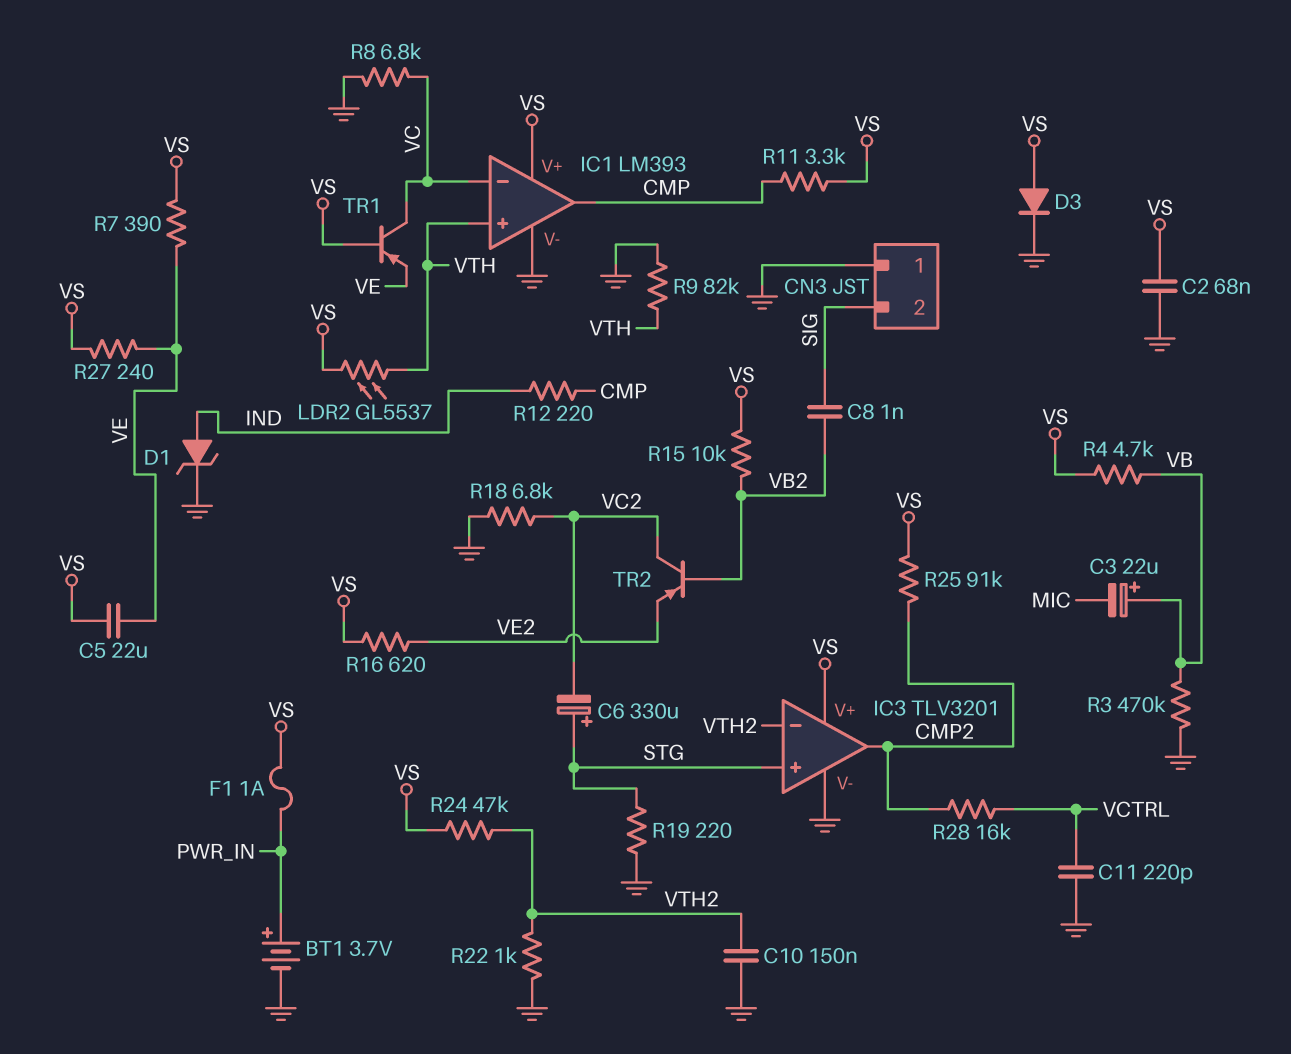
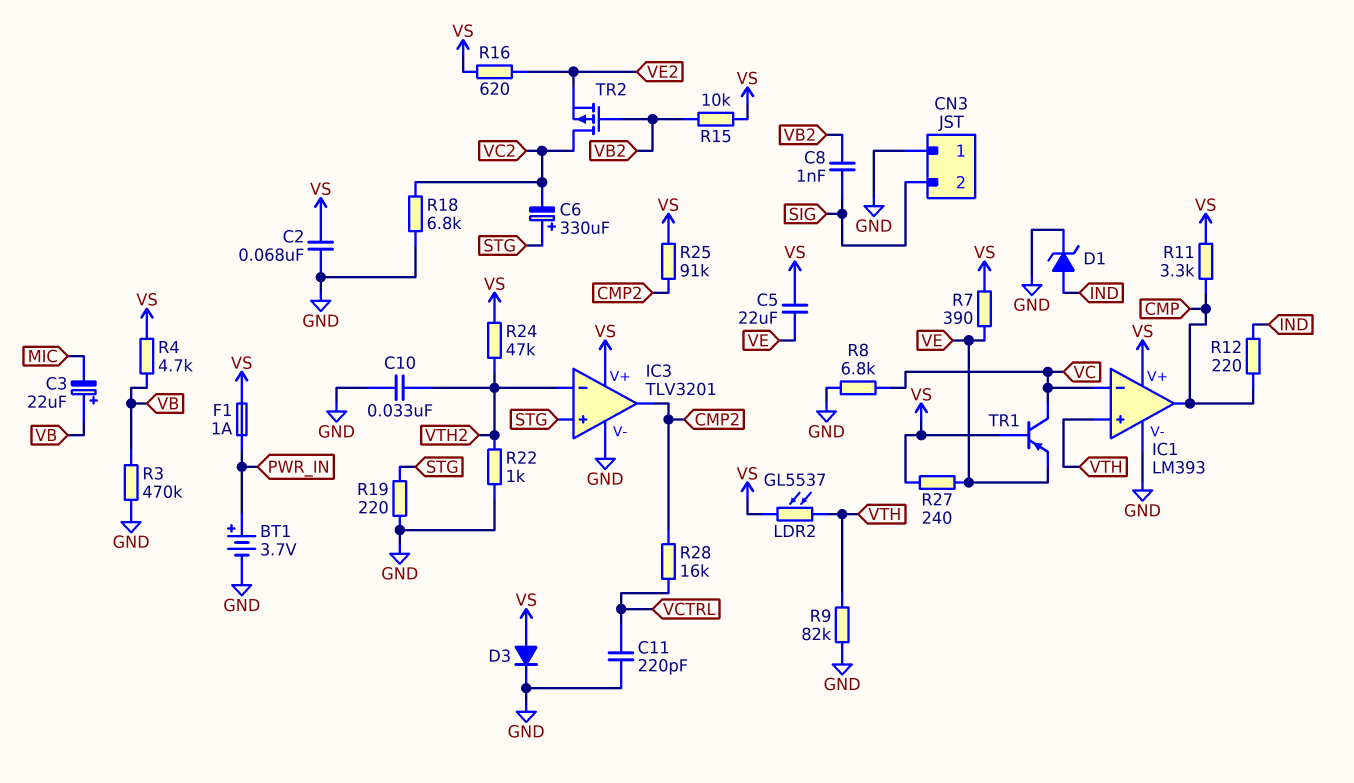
C10: 150nF (GND, VTH2) -> 33nF (GND, VTH2)
TR2: PNP (B VB2, C VC2, E VE2) -> PMOS (G VB2, D VC2, S VE2)

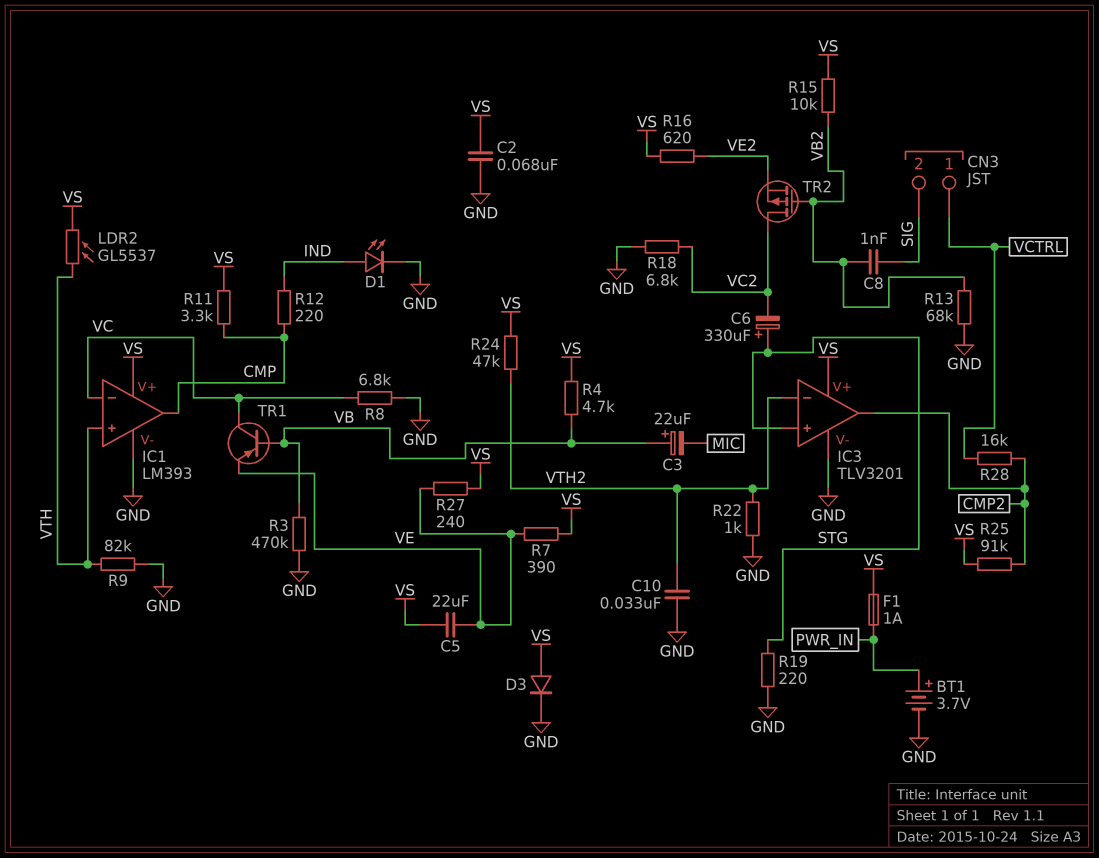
C11: 220pF (GND, VCTRL) -> none
CN3 pin 1: GND -> VCTRL
D1: zener (A IND, K GND) -> LED (A IND, K GND)
R13: none -> 68k (GND, VB2)
TR1: PNP (B VS, C VC, E VE) -> PNP (B VB, C VC, E VE)

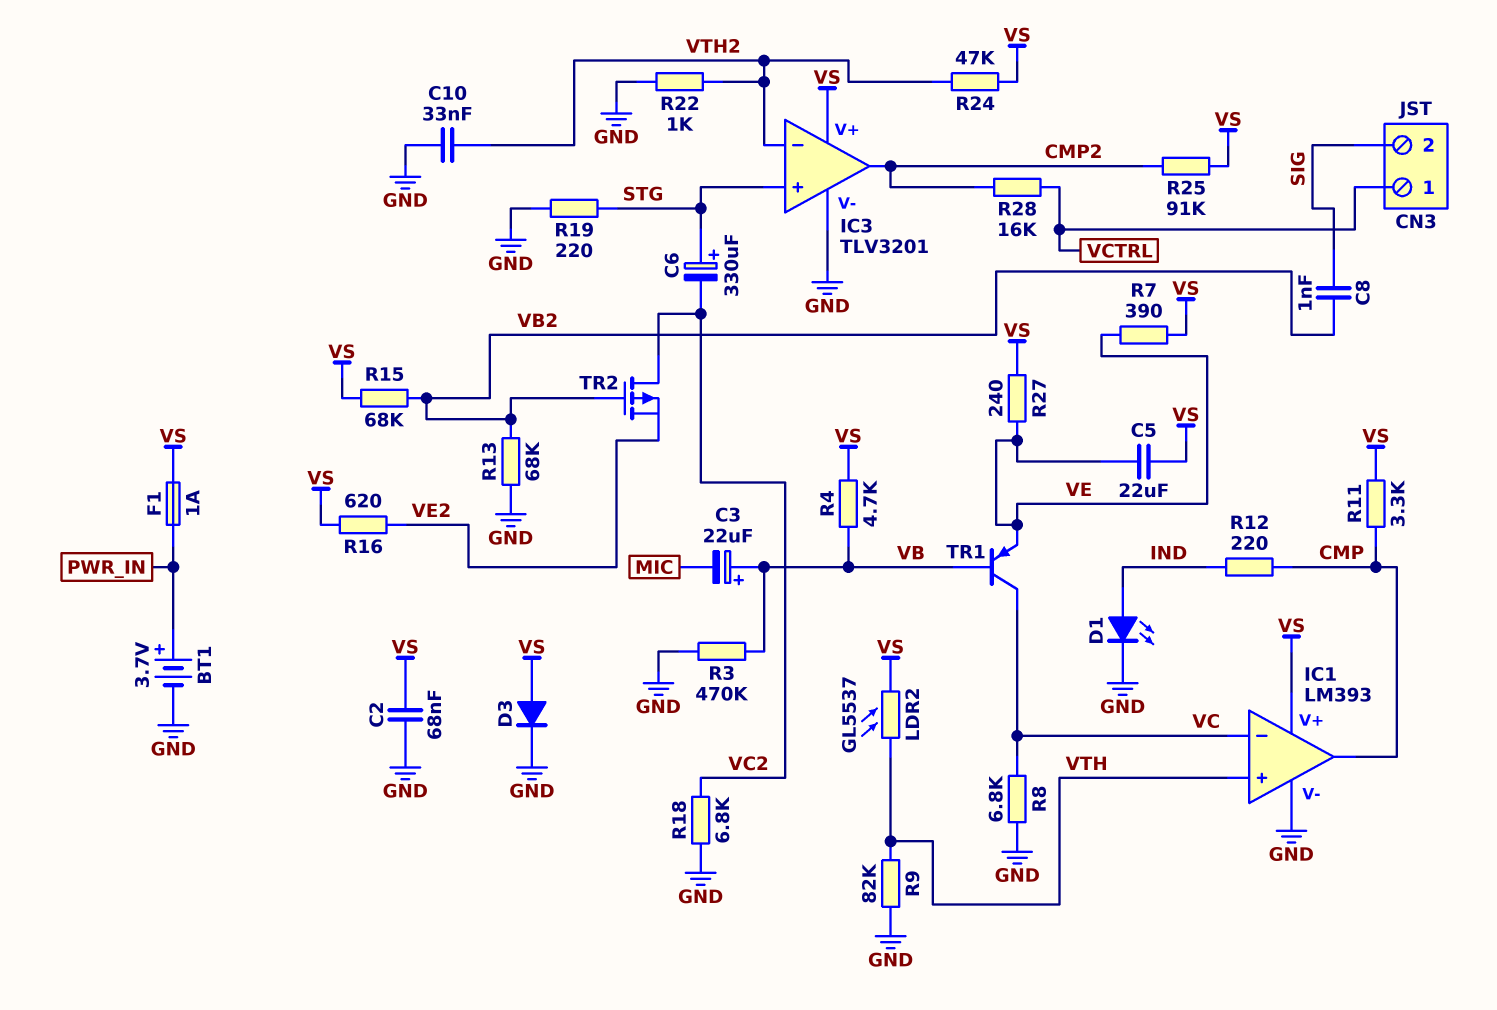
R15: 10k (VB2, VS) -> 68k (VB2, VS)

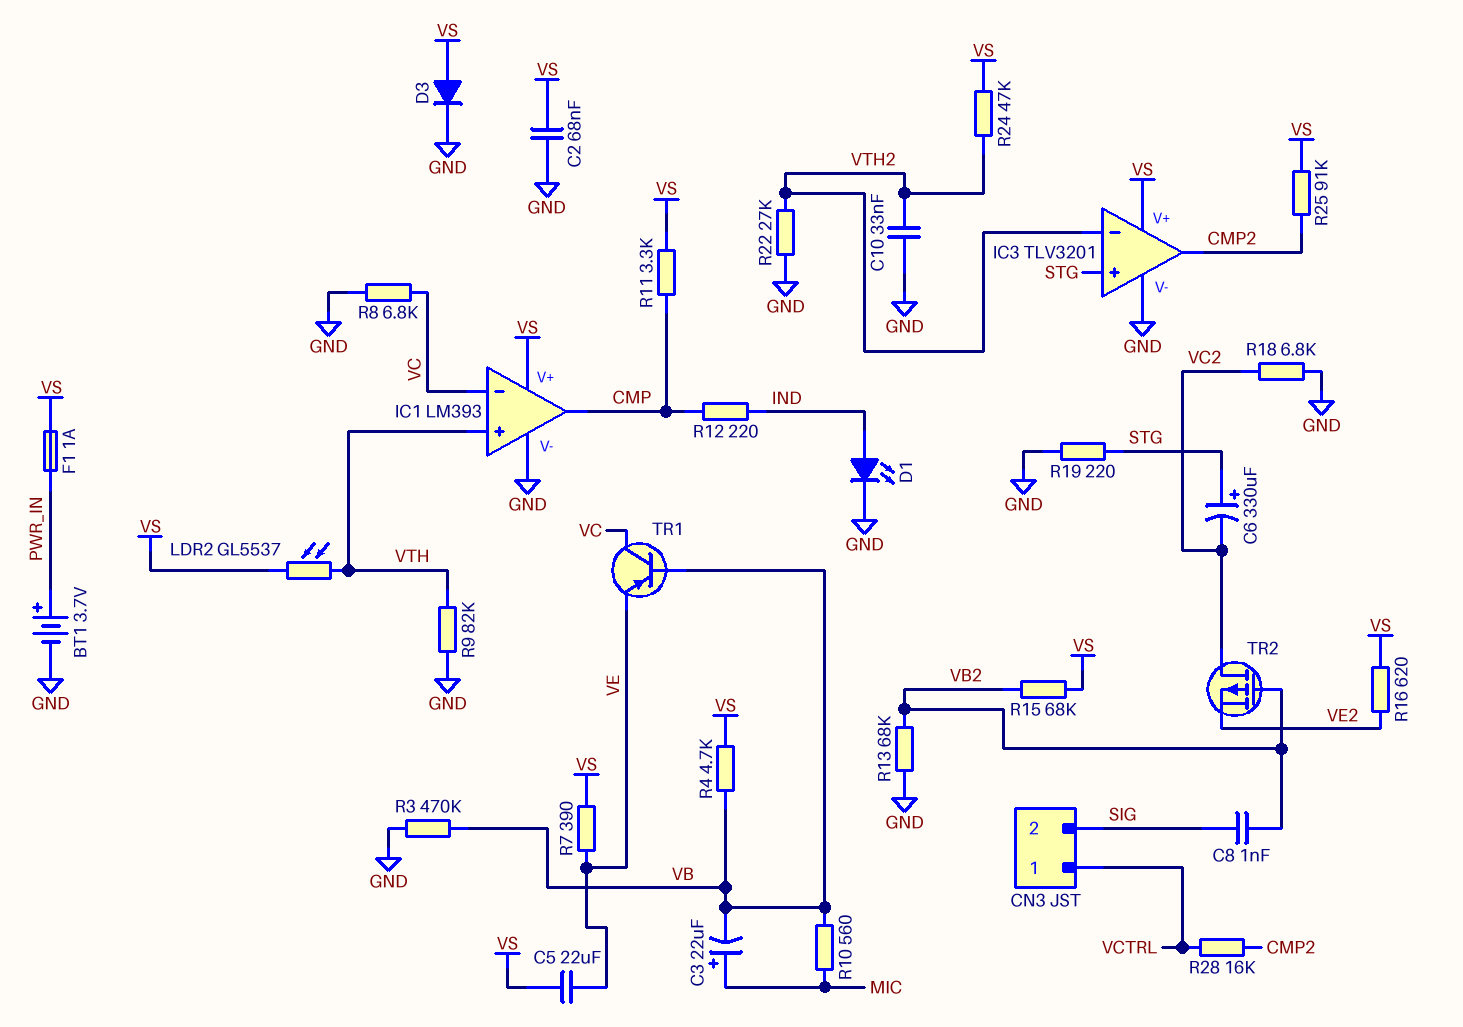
C3: 22uF (plus VB, minus MIC) -> 22uF (plus MIC, minus VB)
R10: none -> 560 (MIC, VB)
R22: 1k (GND, VTH2) -> 27k (GND, VTH2)
R27: 240 (VE, VS) -> none

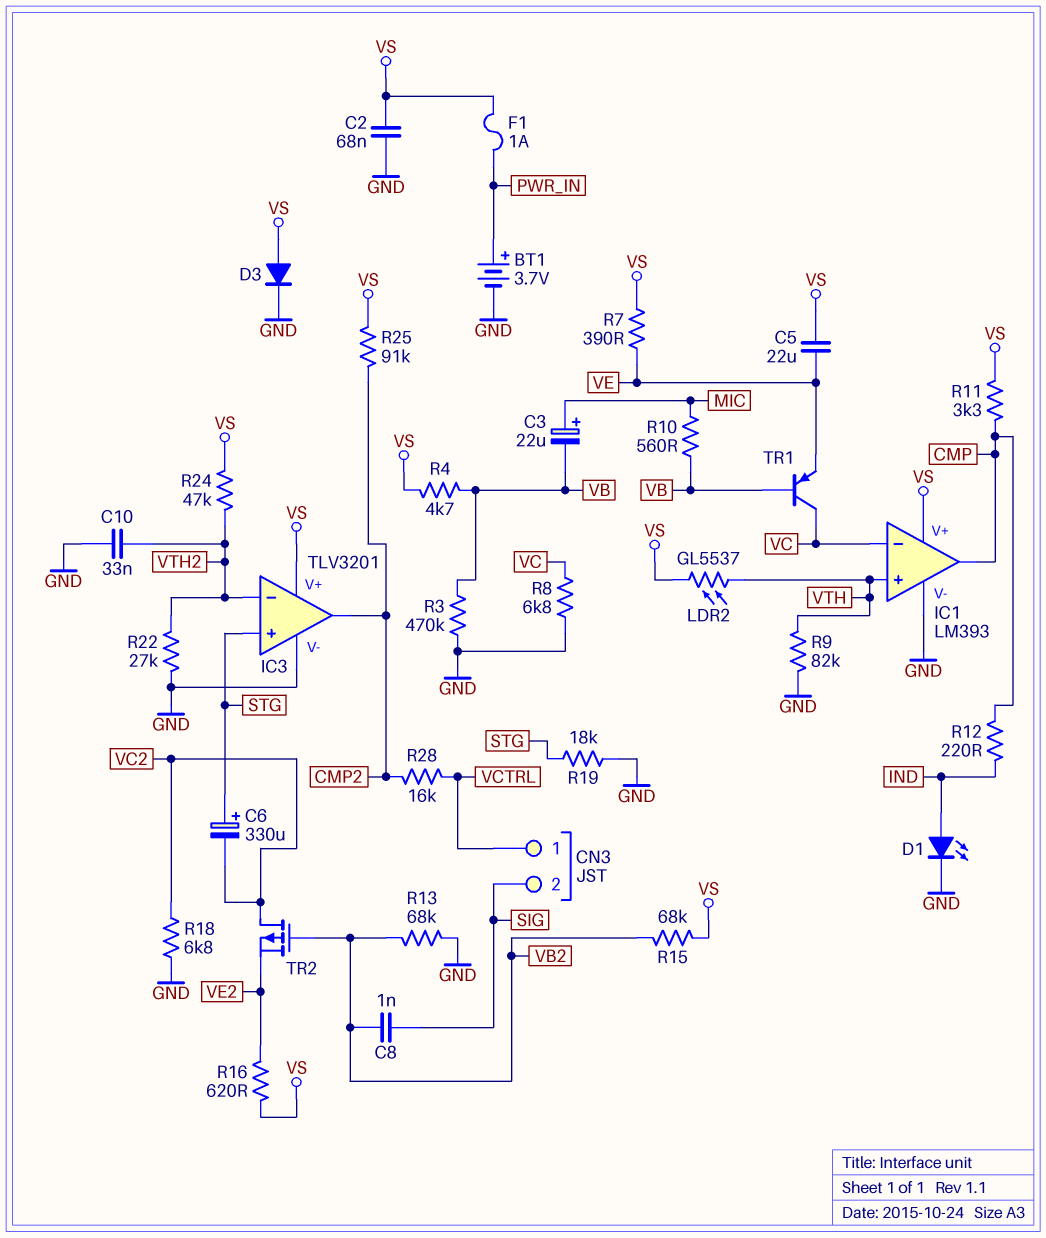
R19: 220 (GND, STG) -> 18k (GND, STG)

